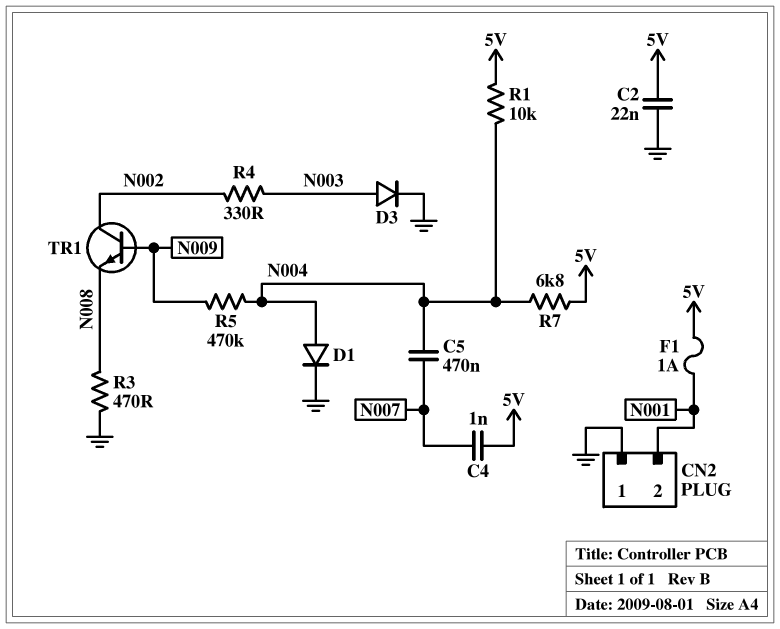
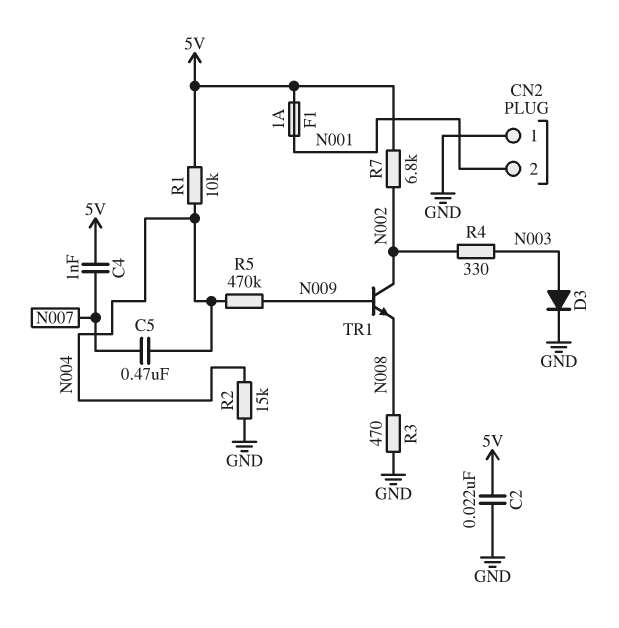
D1: diode (A N004, K GND) -> none
R2: none -> 15k (GND, N004)
R7: 6.8k (5V, N004) -> 6.8k (5V, N002)

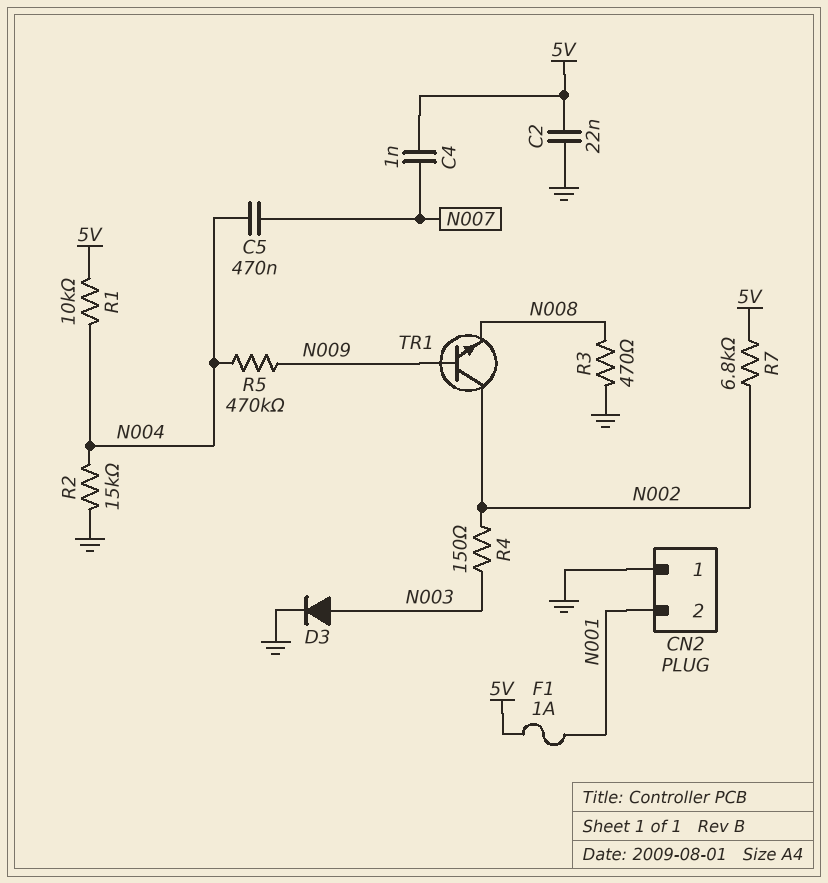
R4: 330 (N002, N003) -> 150 (N002, N003)

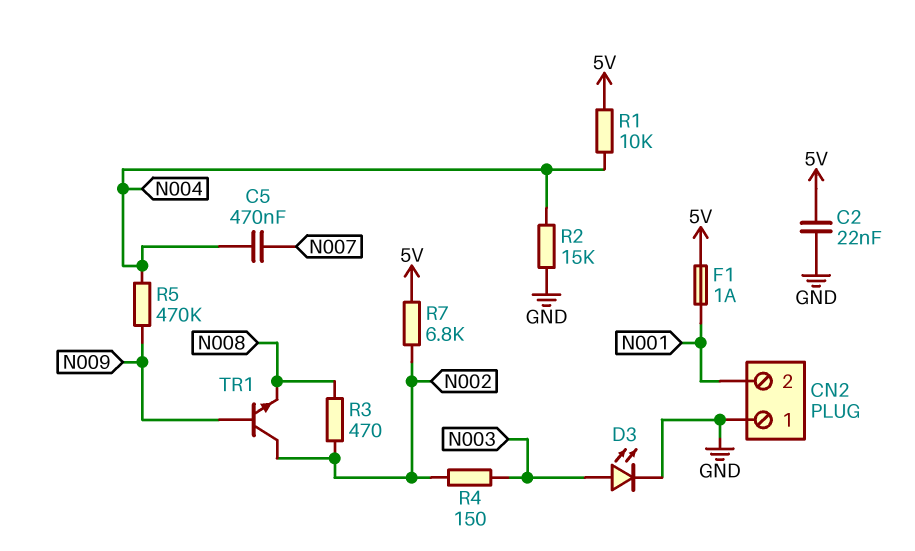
C4: 1nF (5V, N007) -> none
D3: diode (A N003, K GND) -> LED (A N003, K GND)
R3: 470 (GND, N008) -> 470 (N002, N008)

